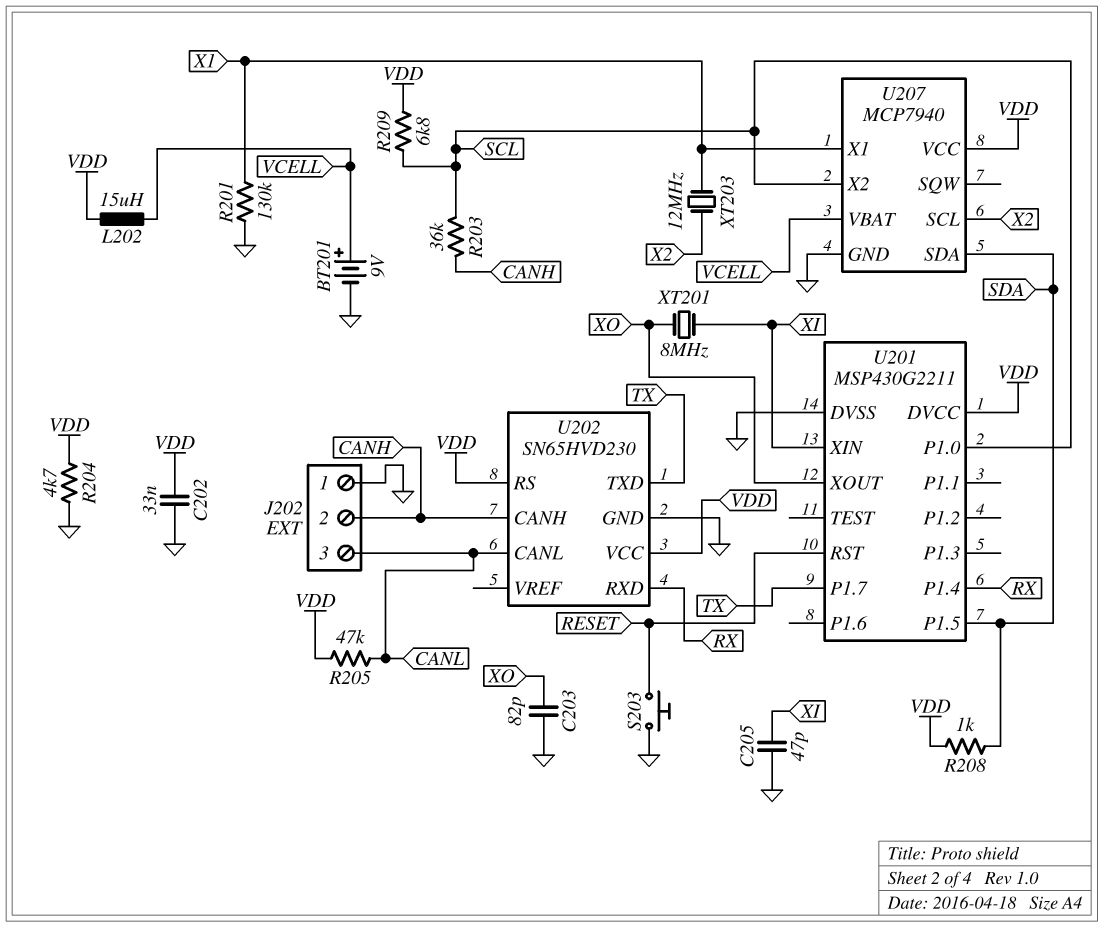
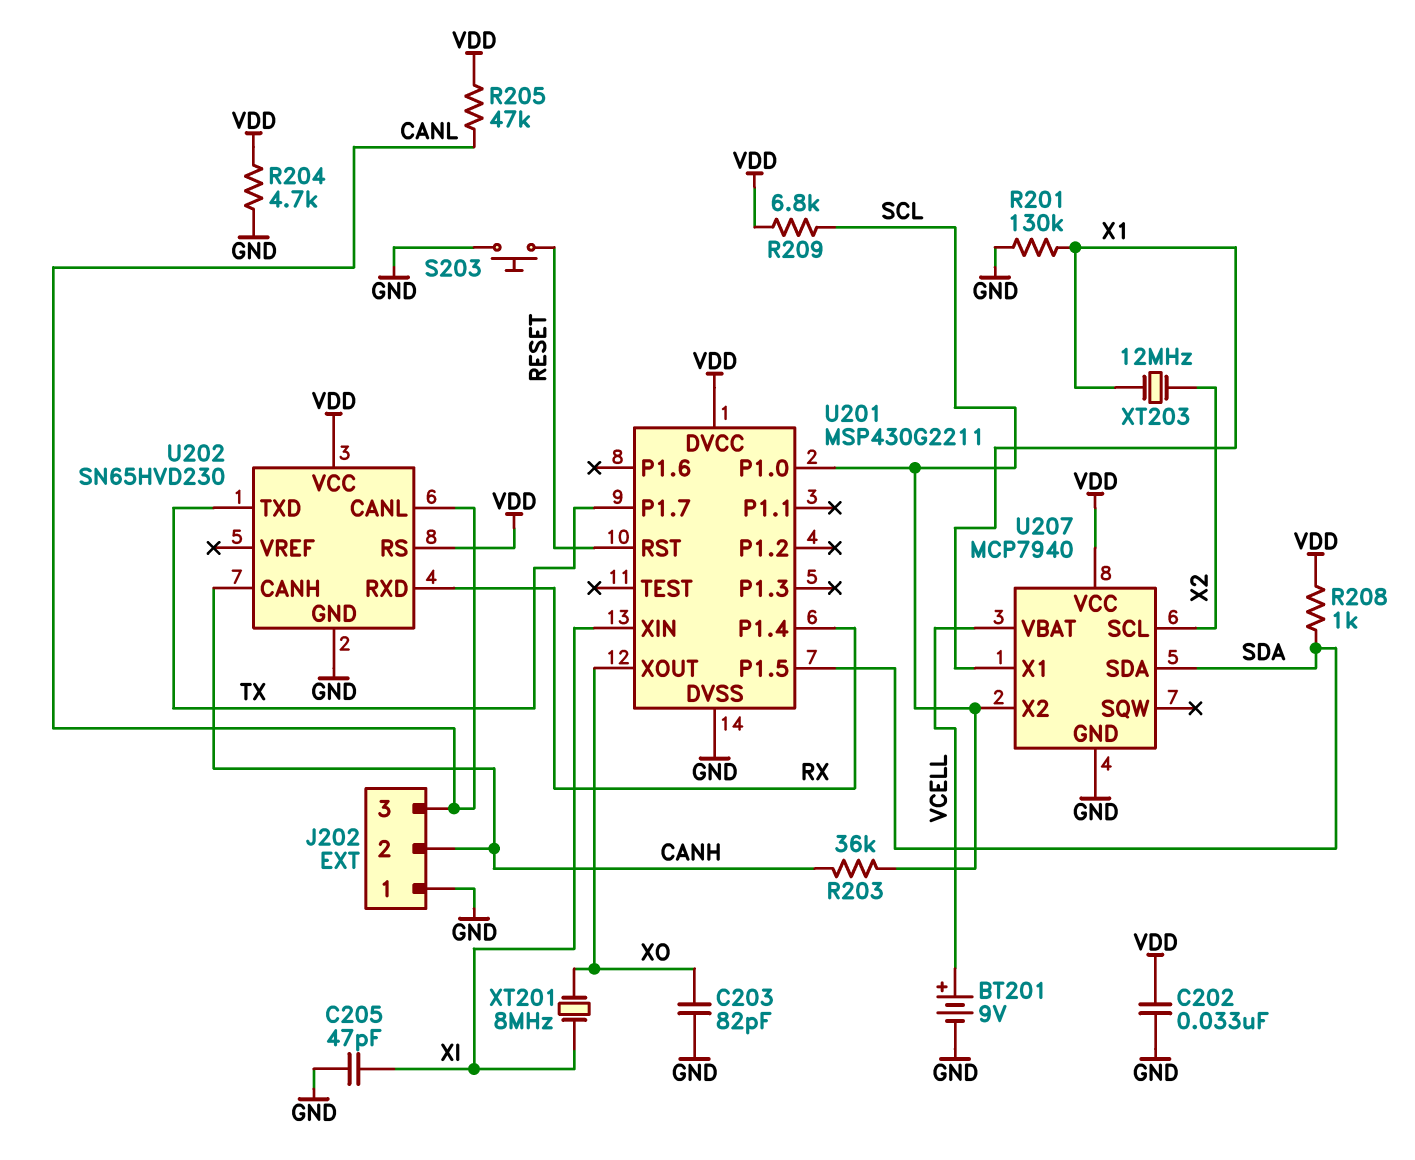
L202: 15uH (VCELL, VDD) -> none

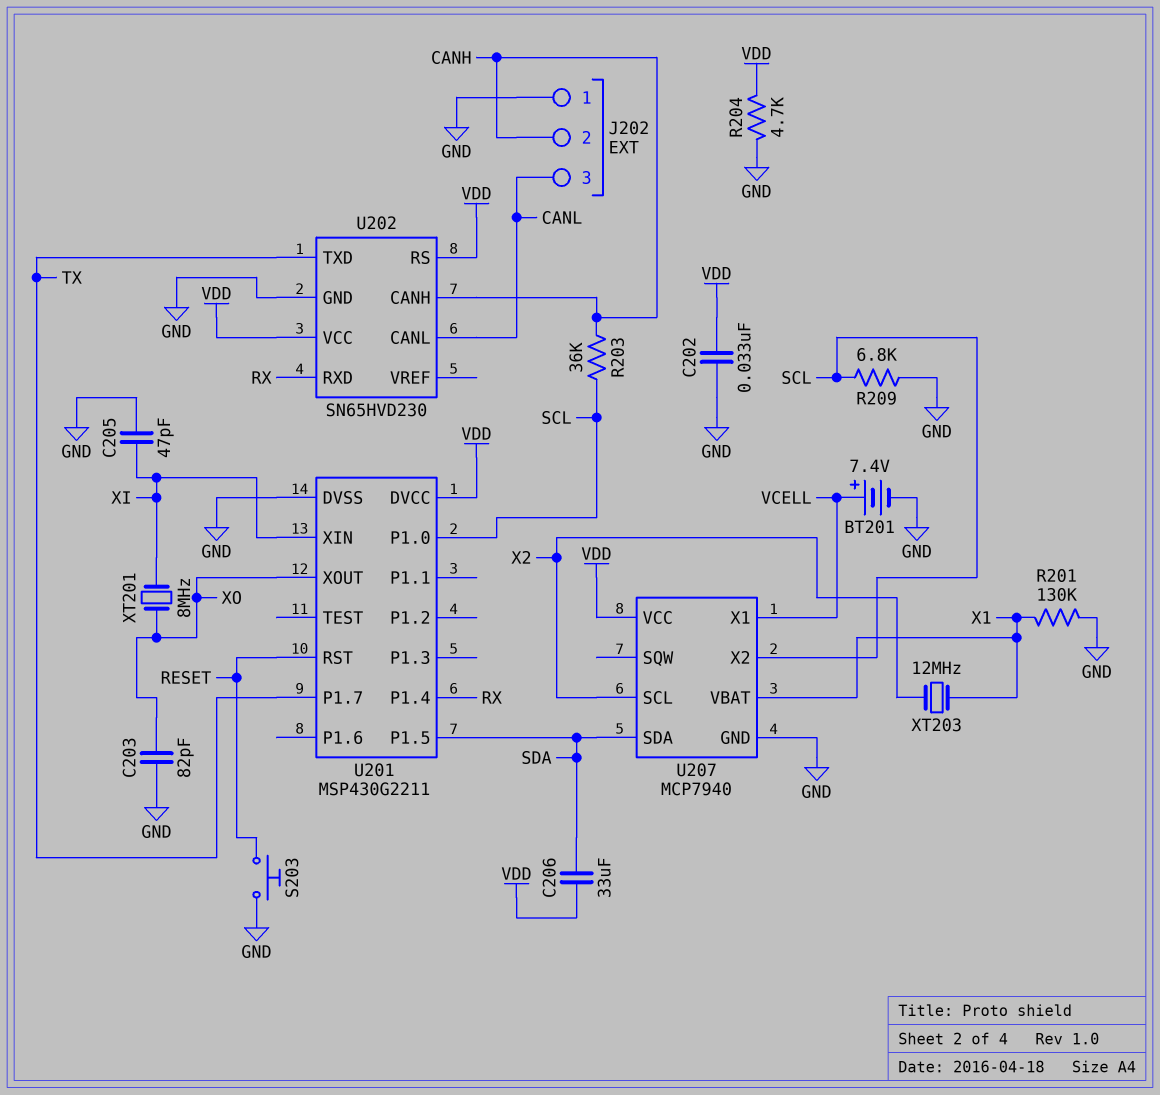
BT201: 9V (plus VCELL, minus GND) -> 7.4V (plus VCELL, minus GND)
C206: none -> 33uF (SDA, VDD)
R205: 47k (CANL, VDD) -> none
R208: 1k (SDA, VDD) -> none
R209: 6.8k (SCL, VDD) -> 6.8k (GND, SCL)
U207 pin VBAT: VCELL -> X1
U207 pin X1: X1 -> VCELL

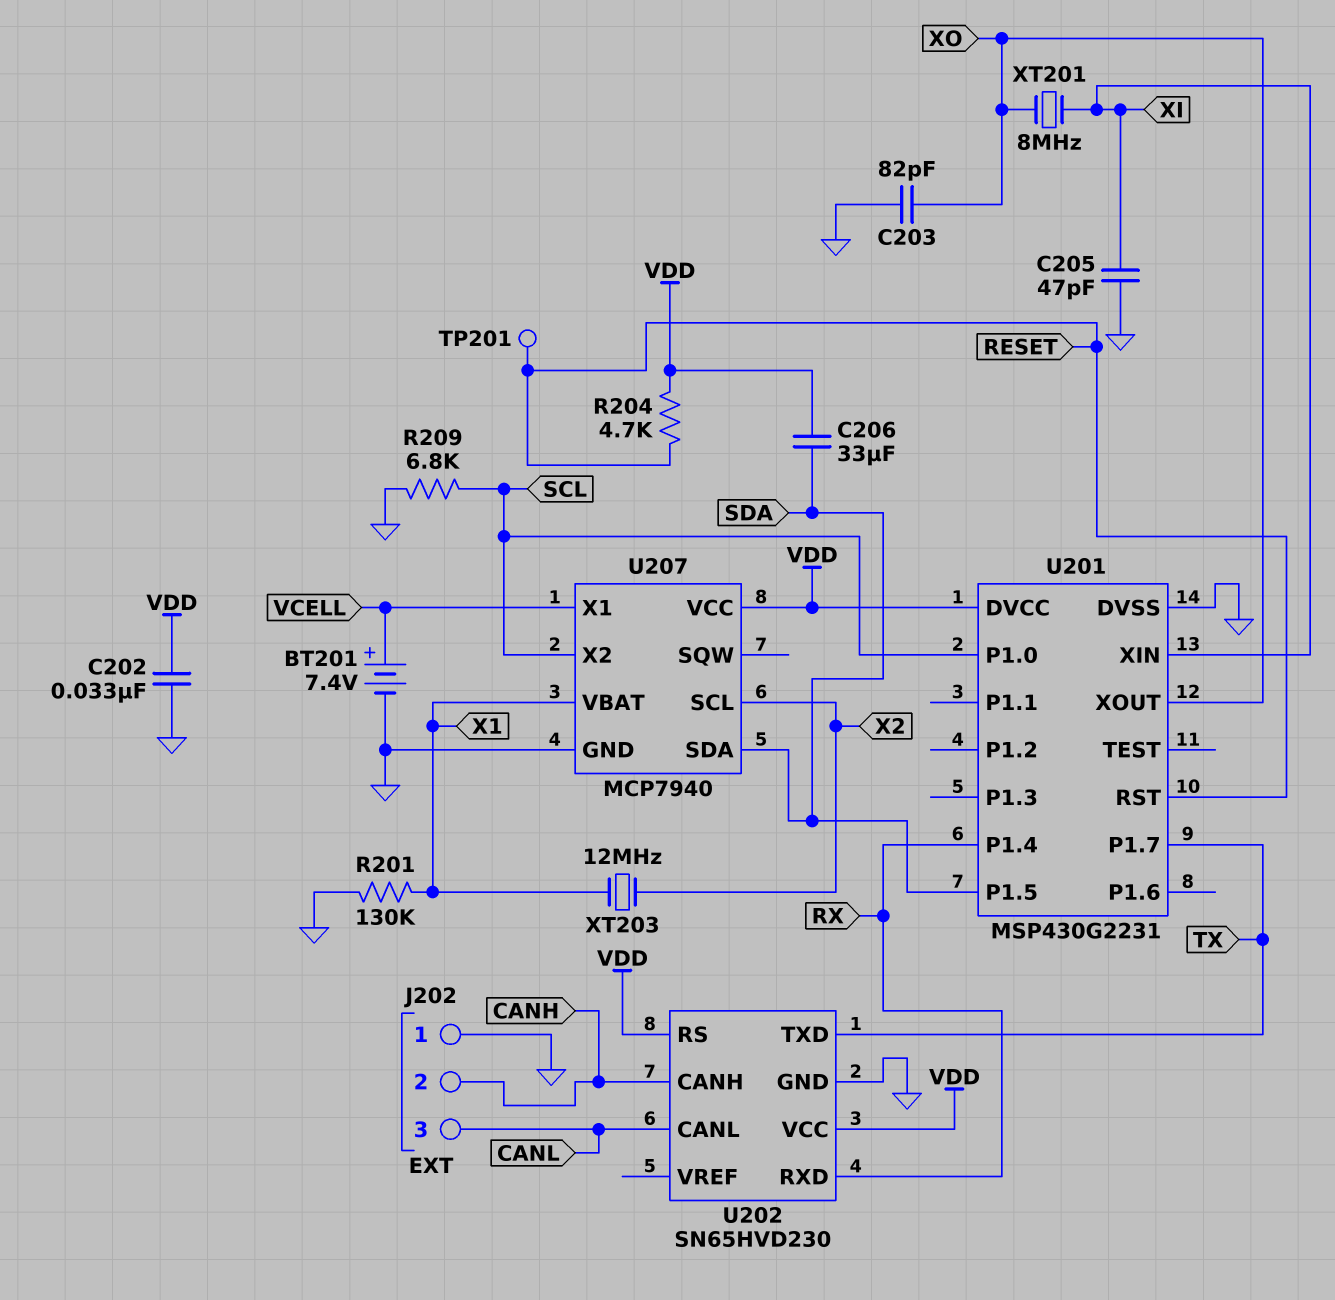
R203: 36k (CANH, SCL) -> none
R204: 4.7k (GND, VDD) -> 4.7k (RESET, VDD)
S203: button (GND, RESET) -> none
TP201: none -> test point (RESET)
U201: MSP430G2211 -> MSP430G2231

